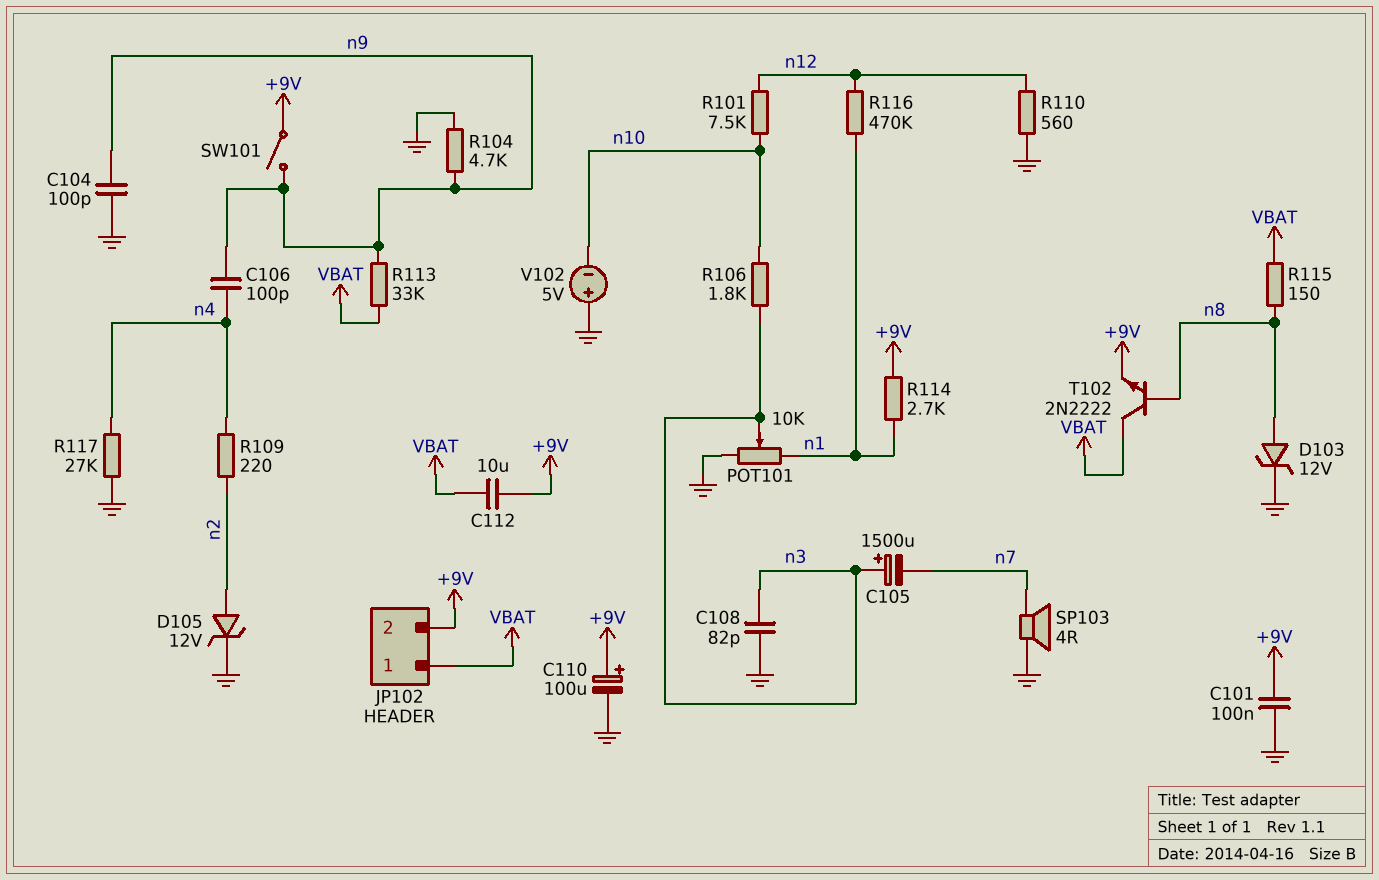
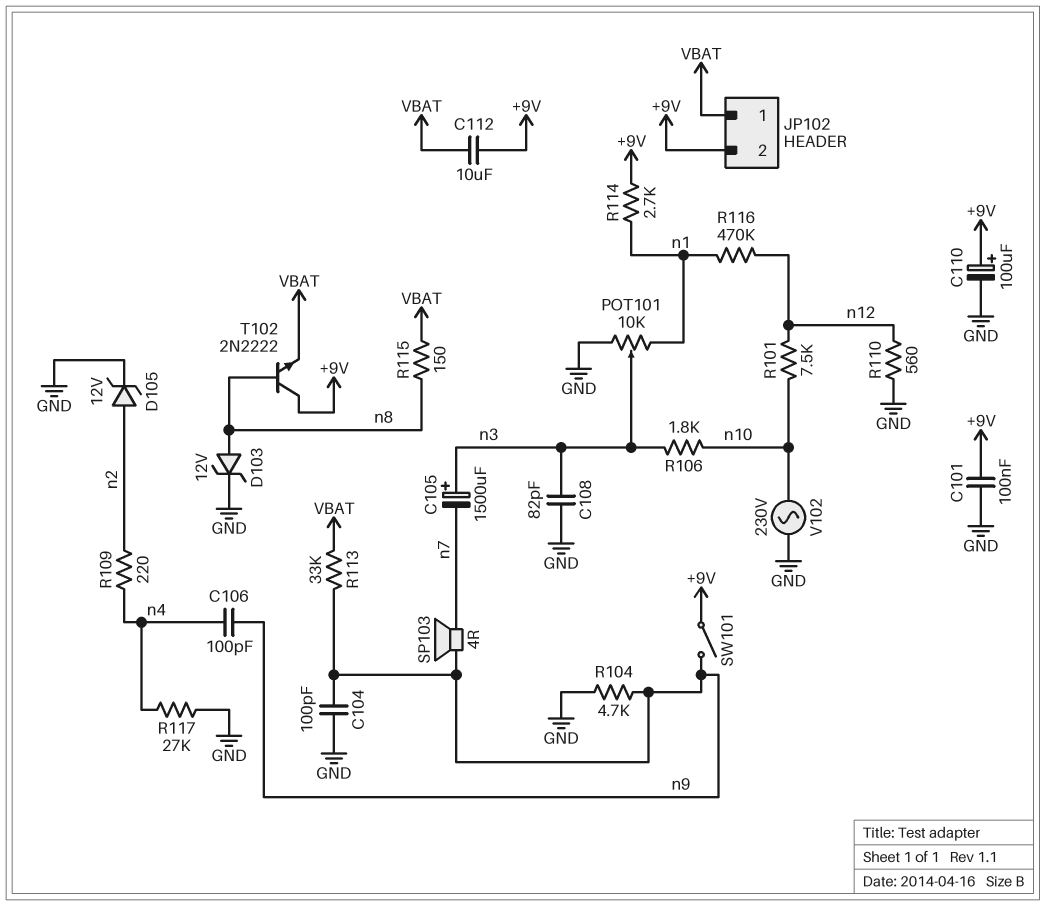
SP103: speaker 4R (GND, n7) -> speaker 4R (n7, n9)
T102: NPN 2N2222 (B n8, C VBAT, E +9V) -> NPN 2N2222 (B n8, C +9V, E VBAT)
V102: 5V (plus GND, minus n10) -> AC 230V (GND, n10)

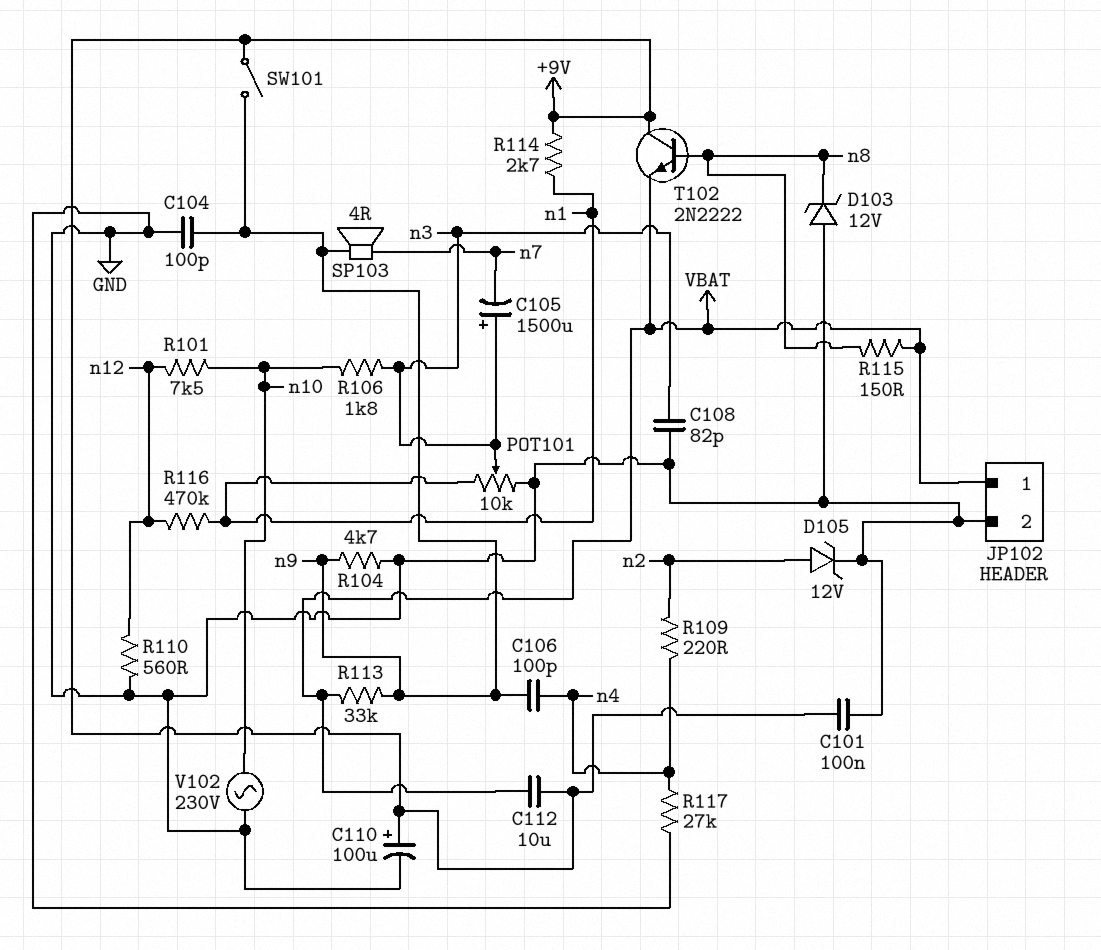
D103: zener 12V (A n8, K GND) -> zener 12V (A GND, K n8)
JP102 pin 2: +9V -> GND

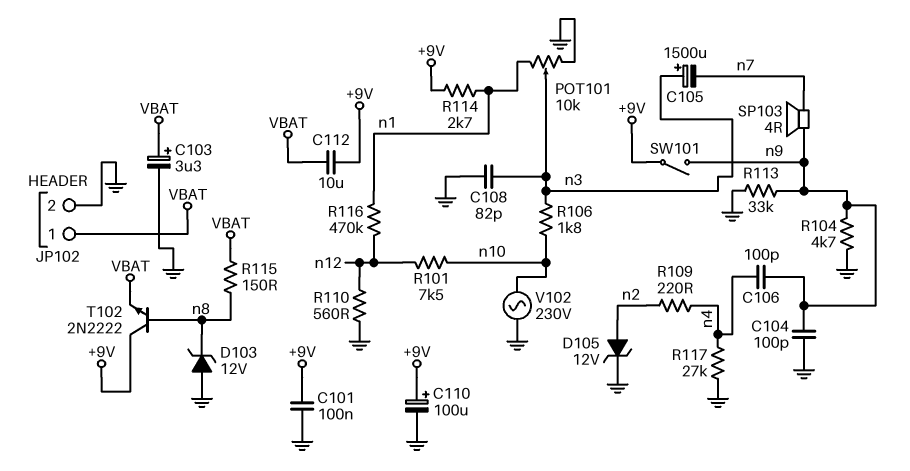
C103: none -> 3.3uF (plus VBAT, minus GND)
R113: 33k (VBAT, n9) -> 33k (GND, n9)

